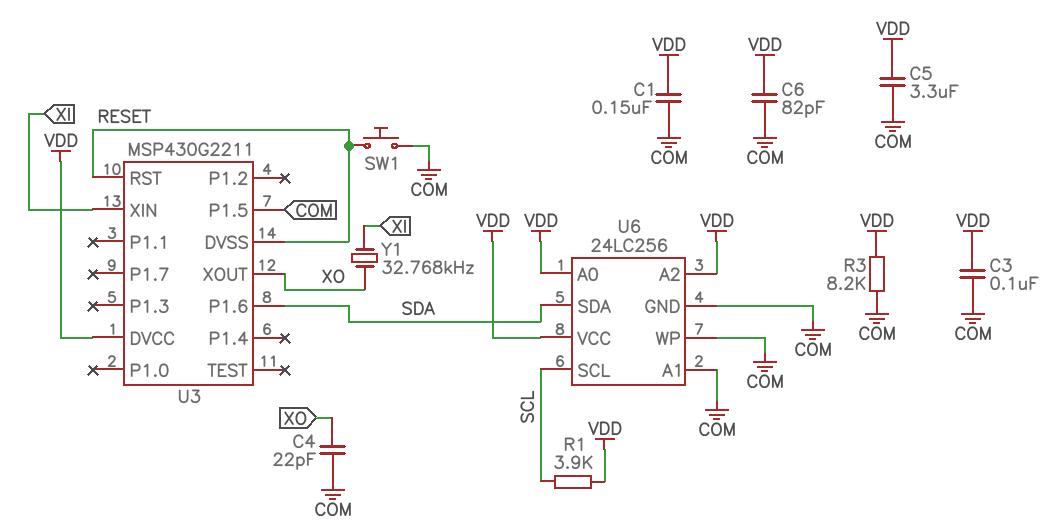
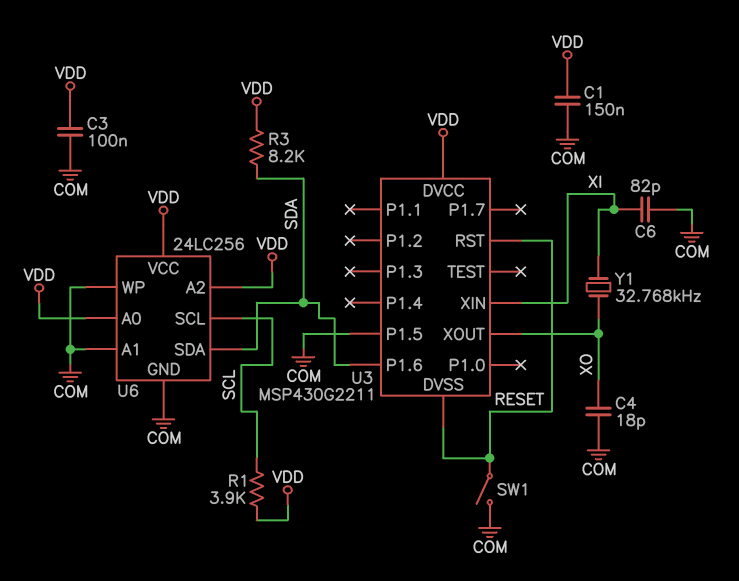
C4: 22pF (COM, XO) -> 18pF (COM, XO)
C5: 3.3uF (COM, VDD) -> none
C6: 82pF (COM, VDD) -> 82pF (COM, XI)
R3: 8.2k (COM, VDD) -> 8.2k (SDA, VDD)
SW1: button (COM, RESET) -> switch (COM, RESET)

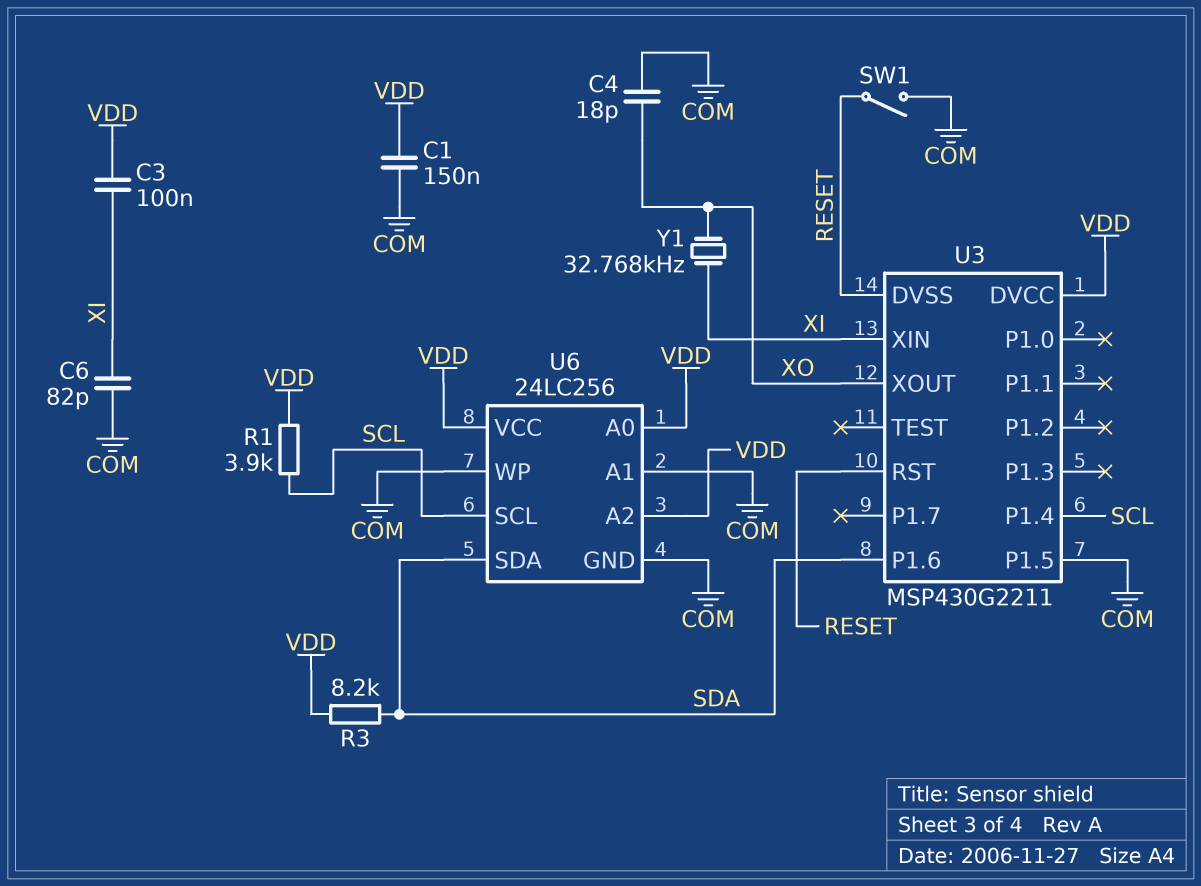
C3: 100nF (COM, VDD) -> 100nF (VDD, XI)
U3 pin P1.4: none -> SCL

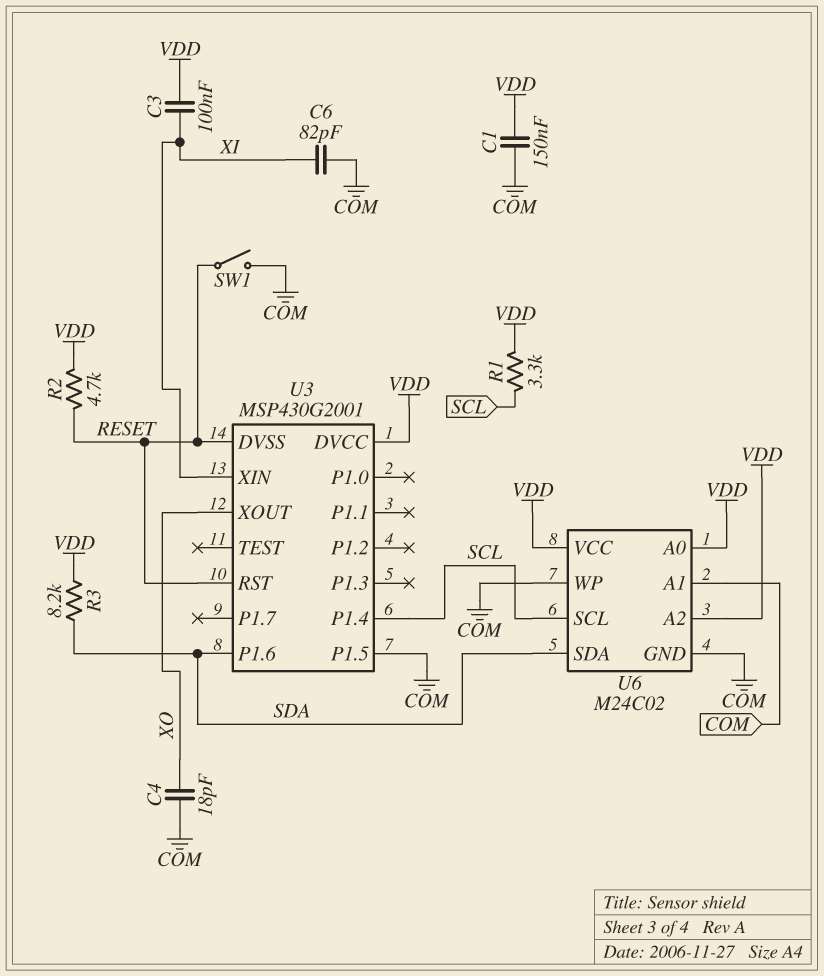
R1: 3.9k (SCL, VDD) -> 3.3k (SCL, VDD)
R2: none -> 4.7k (RESET, VDD)
U3: MSP430G2211 -> MSP430G2001
U6: 24LC256 -> M24C02
Y1: 32.768kHz (XI, XO) -> none

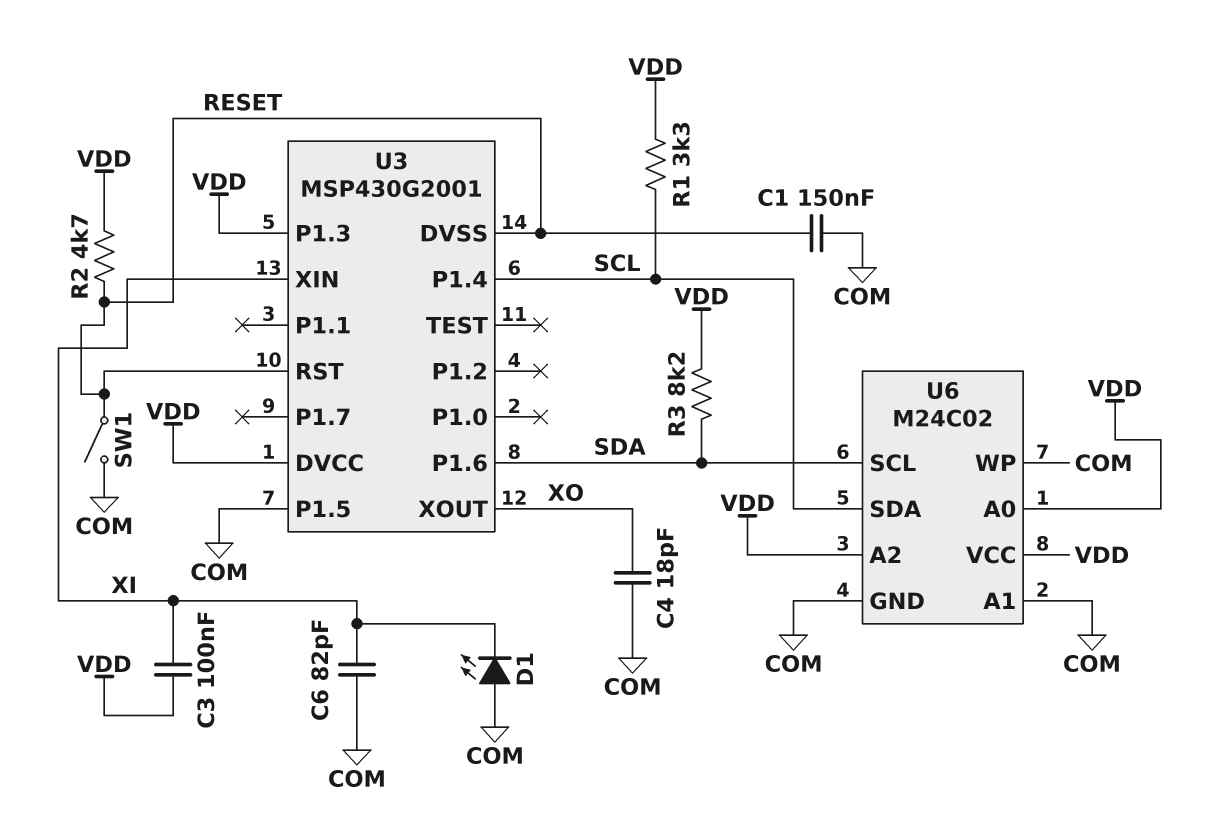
C1: 150nF (COM, VDD) -> 150nF (COM, RESET)
D1: none -> LED (A COM, K XI)
U3 pin P1.3: none -> VDD
U6 pin SCL: SCL -> SDA
U6 pin SDA: SDA -> SCL

